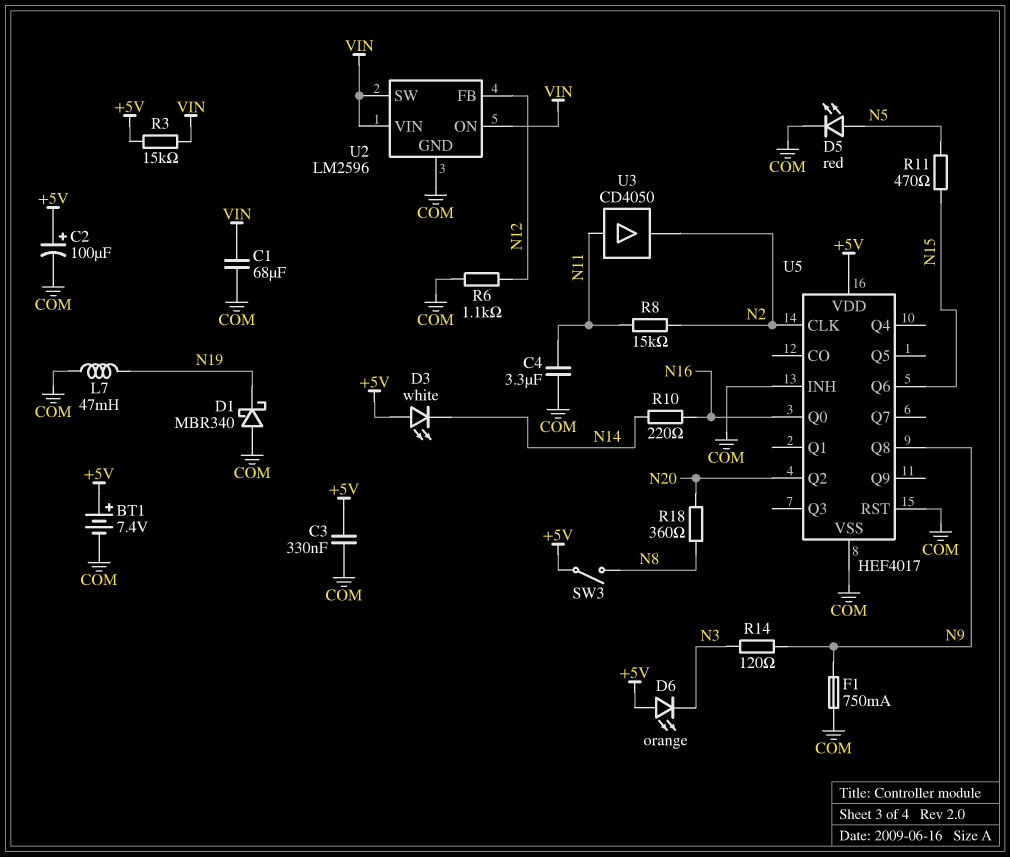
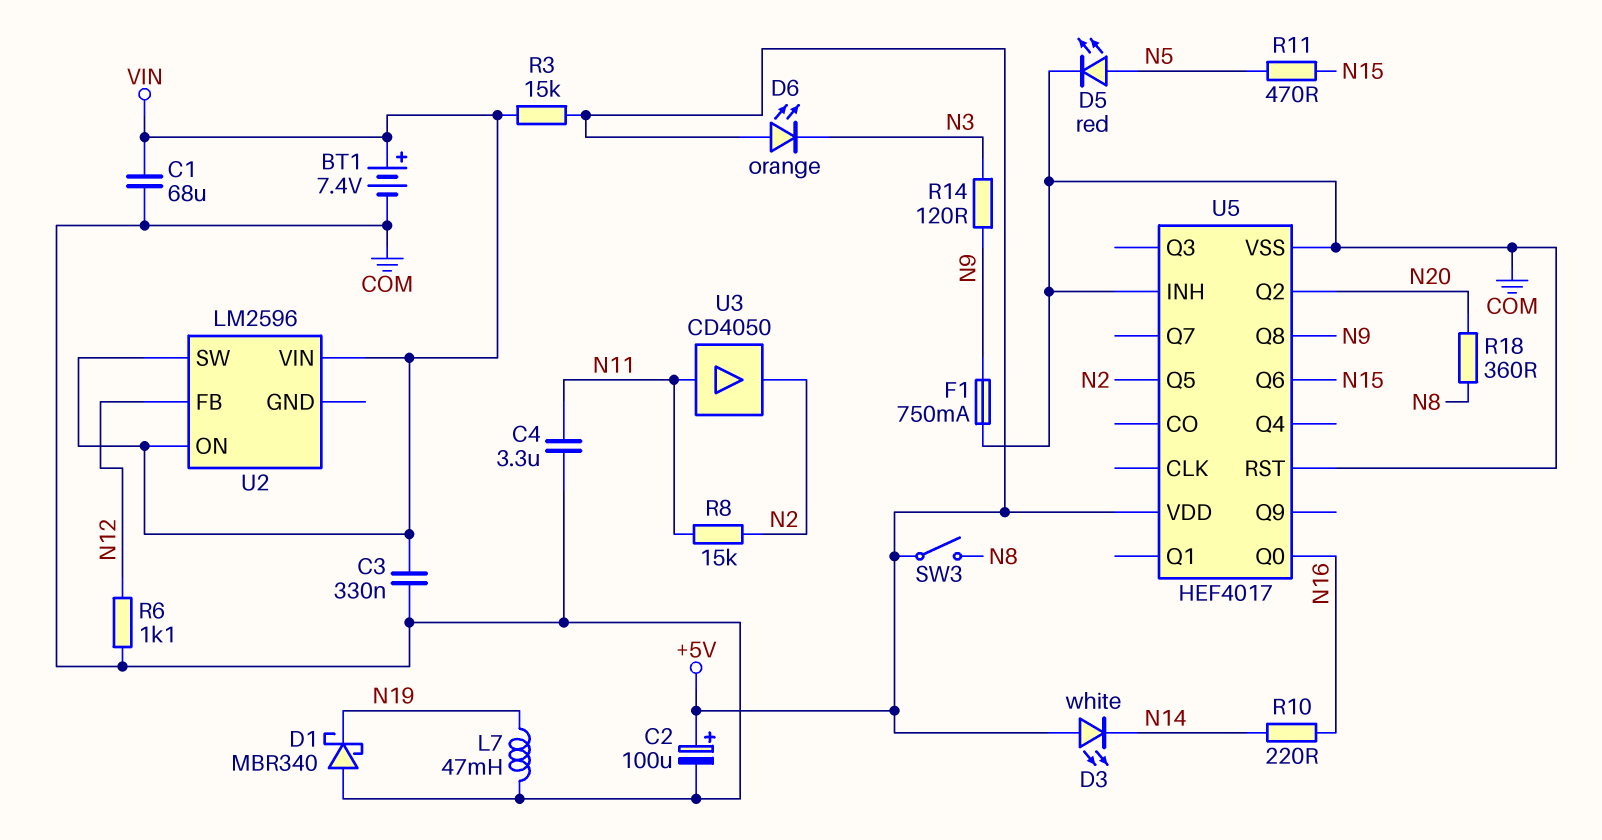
BT1: 7.4V (plus +5V, minus COM) -> 7.4V (plus VIN, minus COM)
C3: 330nF (+5V, COM) -> 330nF (COM, VIN)
U2 pin GND: COM -> none
U5 pin CLK: N2 -> none
U5 pin Q5: none -> N2

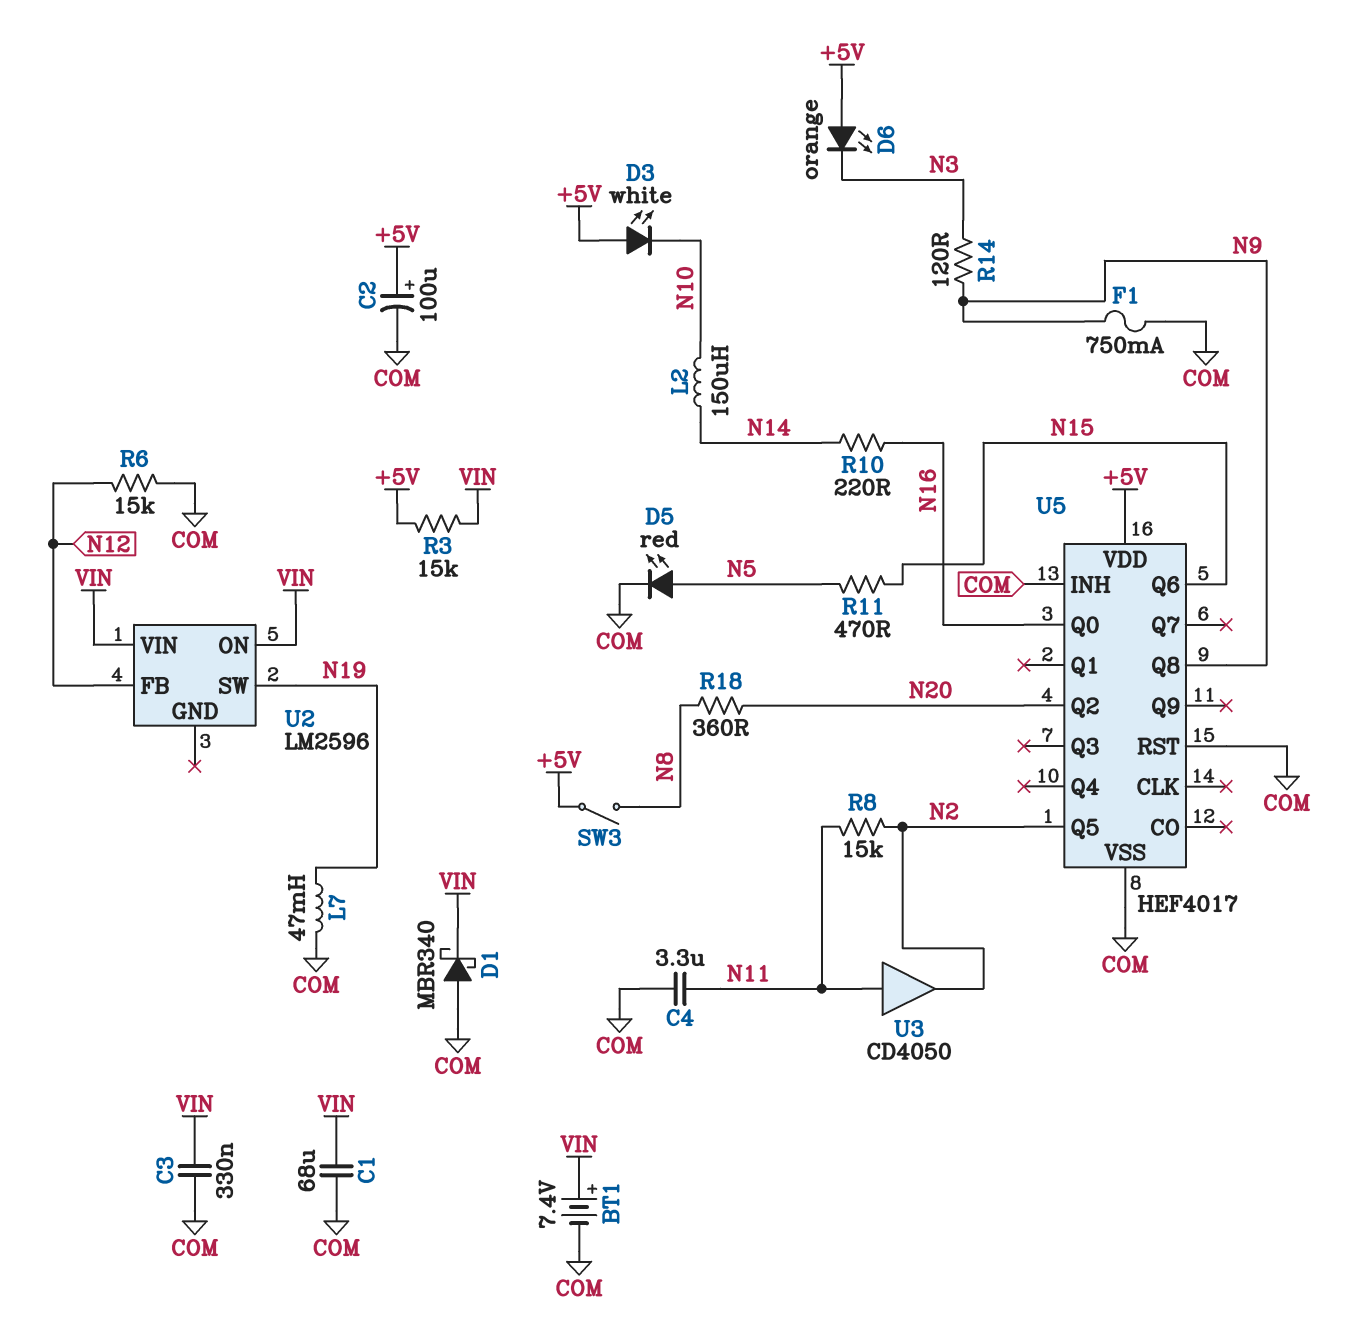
D1: schottky MBR340 (A COM, K N19) -> schottky MBR340 (A COM, K VIN)
D3: LED white (A +5V, K N14) -> LED white (A +5V, K N10)
L2: none -> 150uH (N10, N14)
R6: 1.1k (COM, N12) -> 15k (COM, N12)
U2 pin SW: VIN -> N19

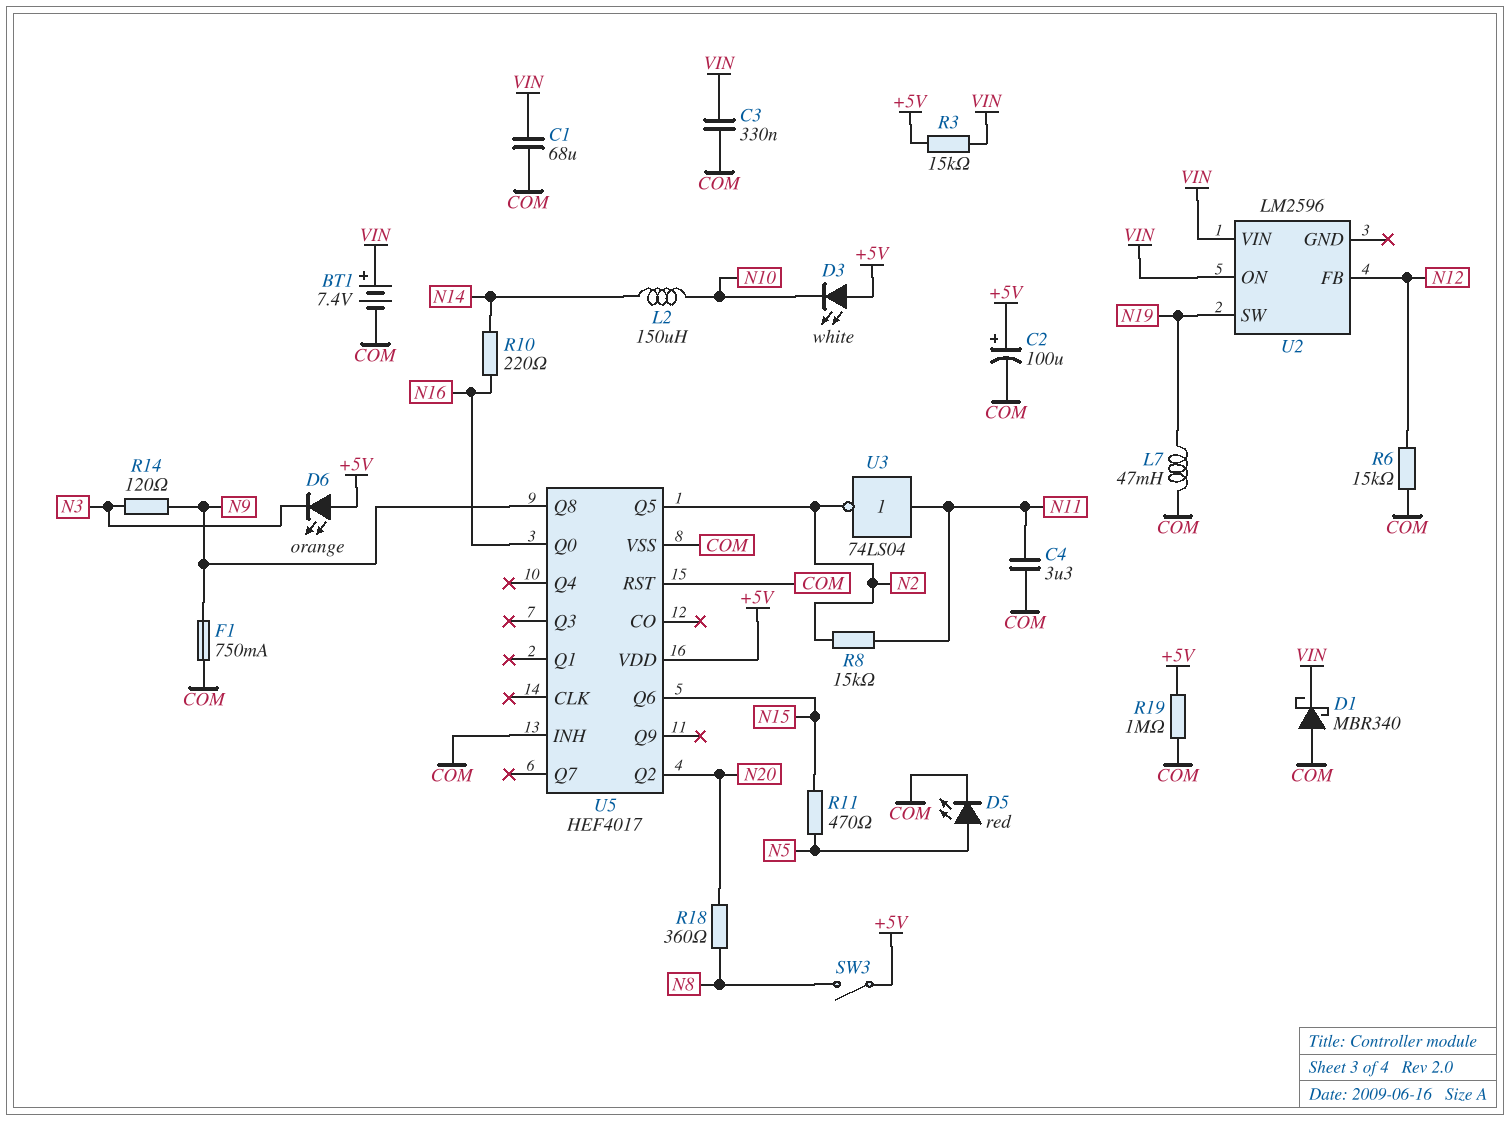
R19: none -> 1M (+5V, COM)
U3: buffer CD4050 (in N11, out N2) -> NOT 74LS04 (in N11, out N2)

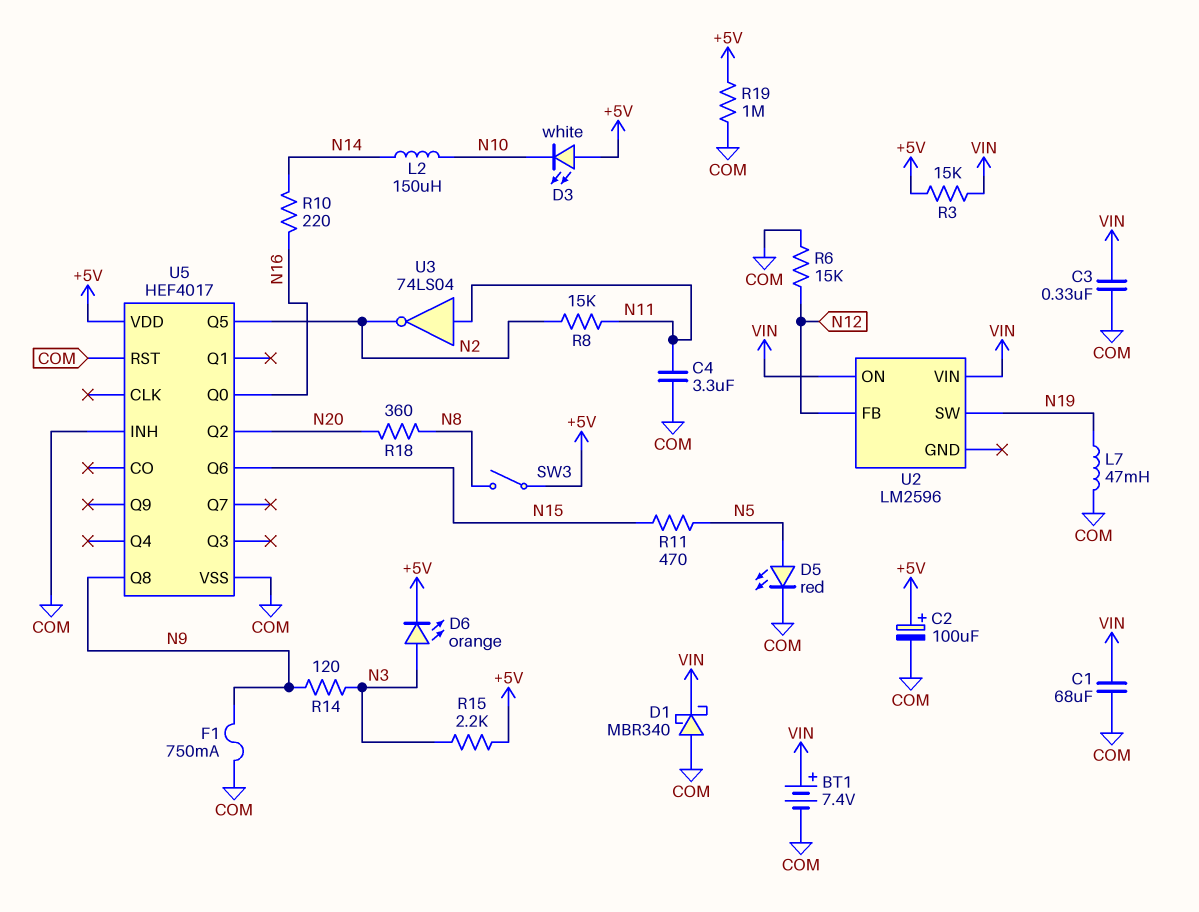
D6: LED orange (A +5V, K N3) -> LED orange (A N3, K +5V)
R15: none -> 2.2k (+5V, N3)

